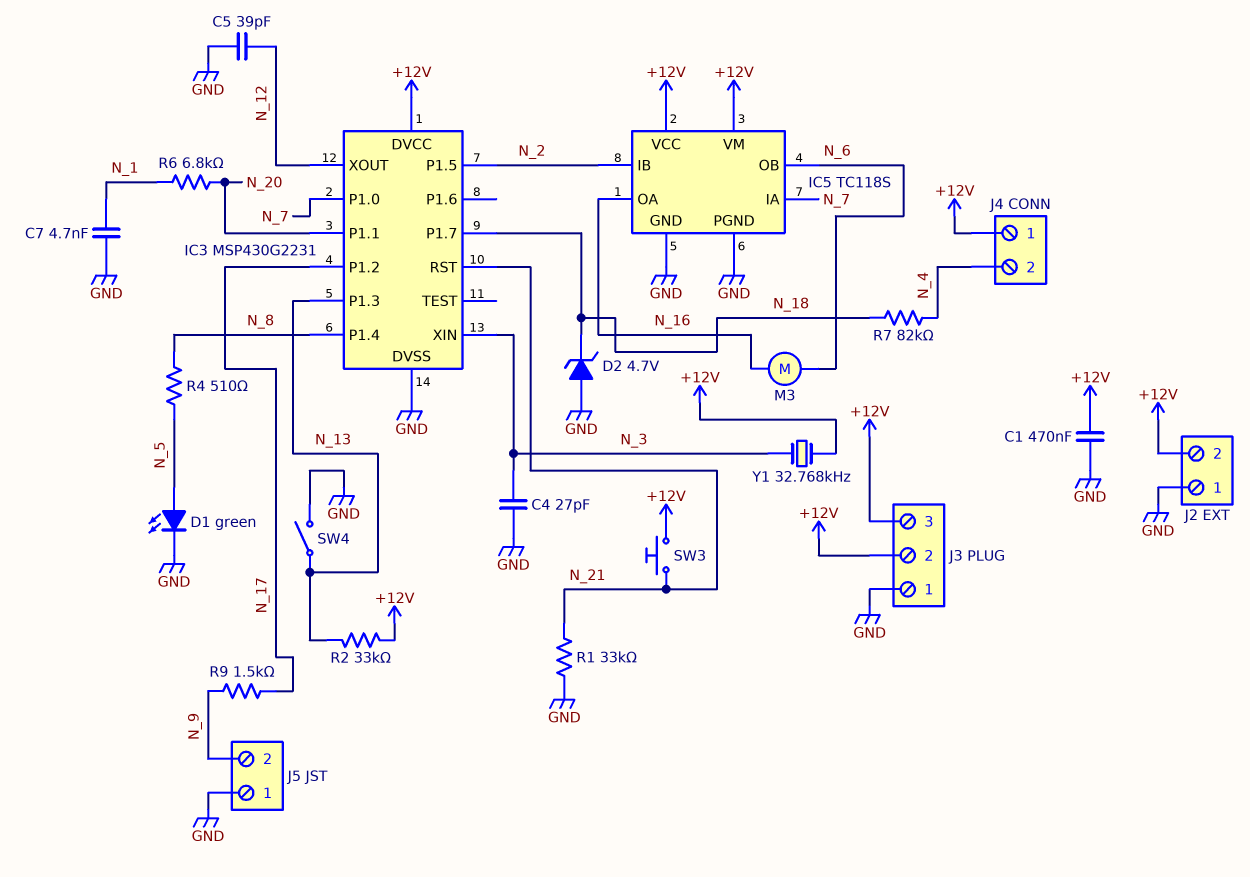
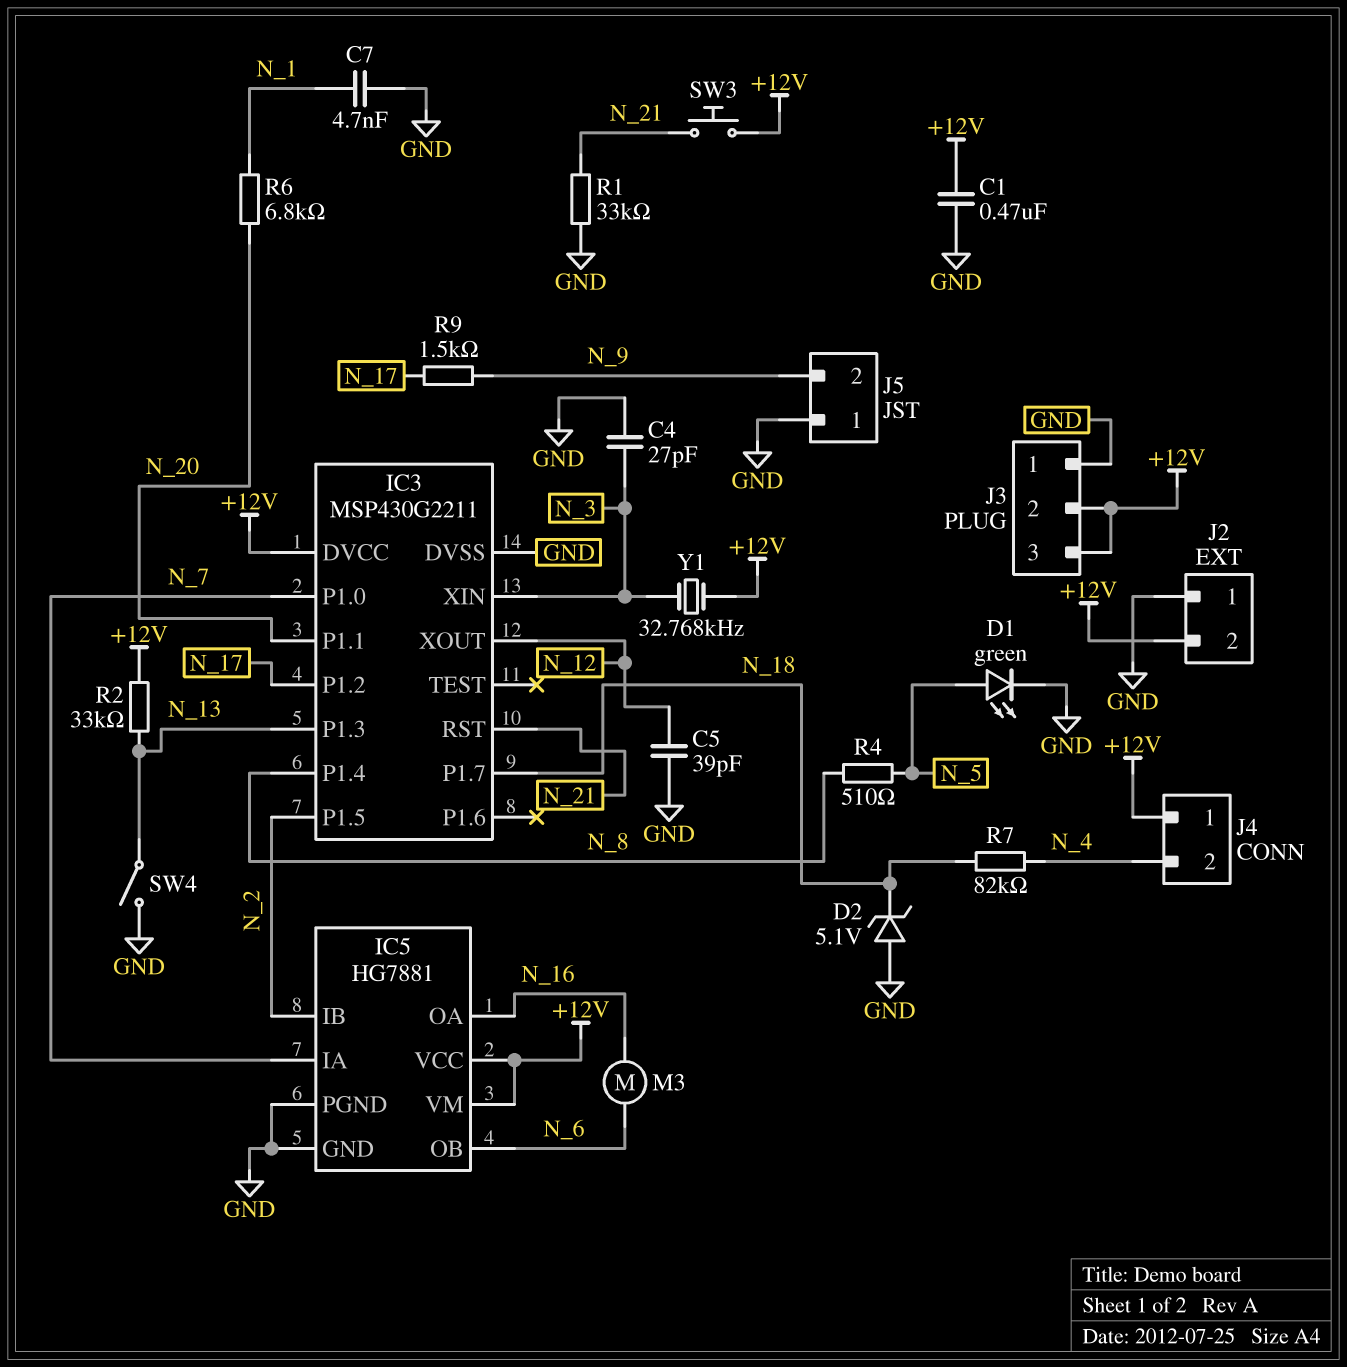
D2: zener 4.7V (A GND, K N_18) -> zener 5.1V (A GND, K N_18)
IC3: MSP430G2231 -> MSP430G2211
IC5: TC118S -> HG7881

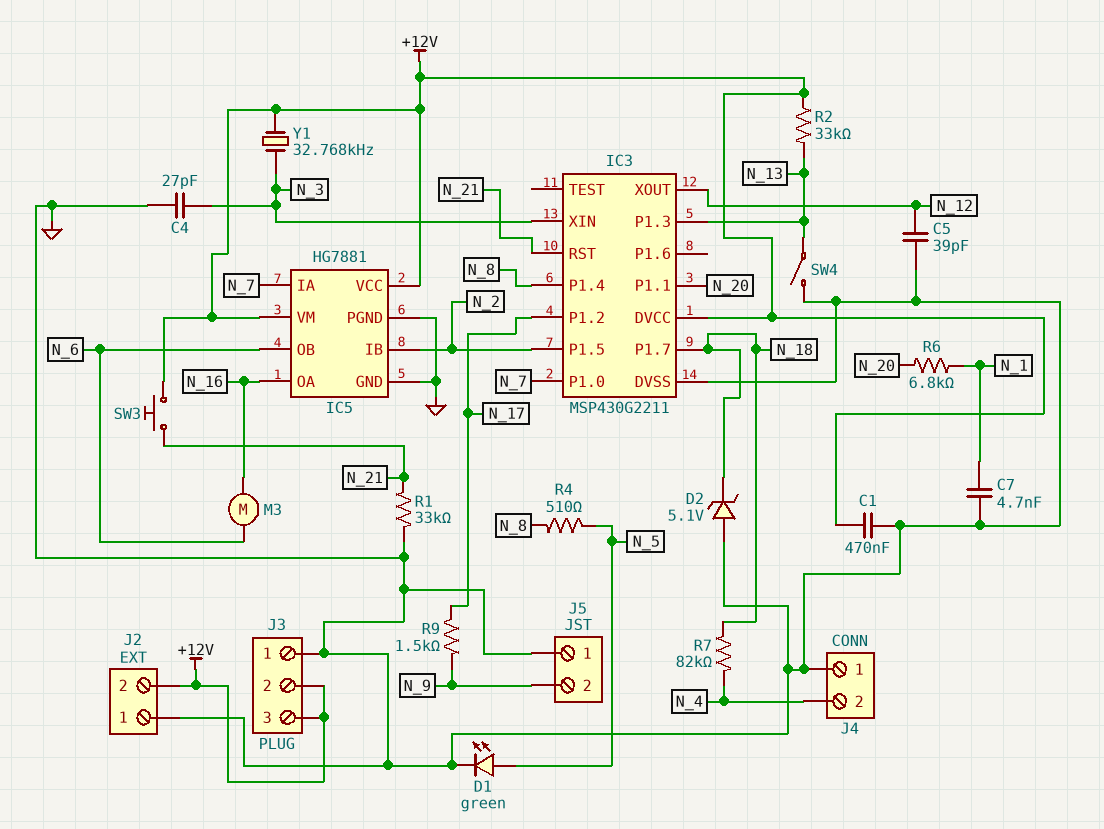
J4 pin 1: +12V -> GND

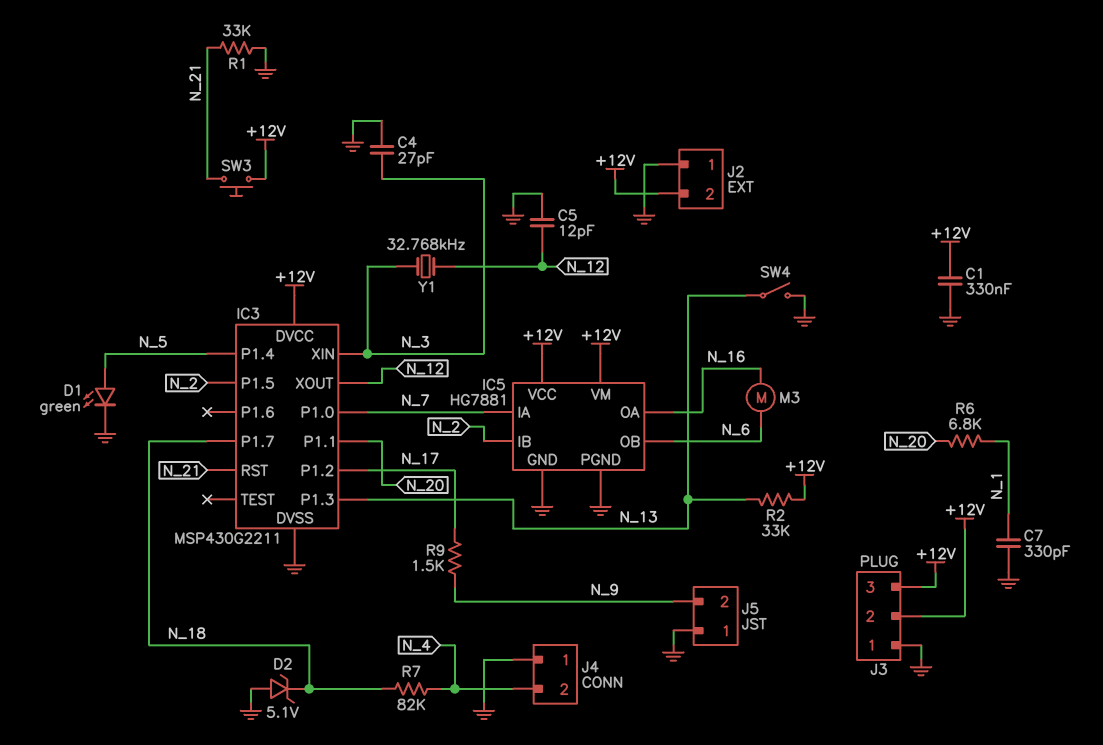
C1: 470nF (+12V, GND) -> 330nF (+12V, GND)
C5: 39pF (GND, N_12) -> 12pF (GND, N_12)
C7: 4.7nF (GND, N_1) -> 330pF (GND, N_1)
IC3 pin P1.4: N_8 -> N_5
R4: 510 (N_5, N_8) -> none
Y1: 32.768kHz (+12V, N_3) -> 32.768kHz (N_3, N_12)

